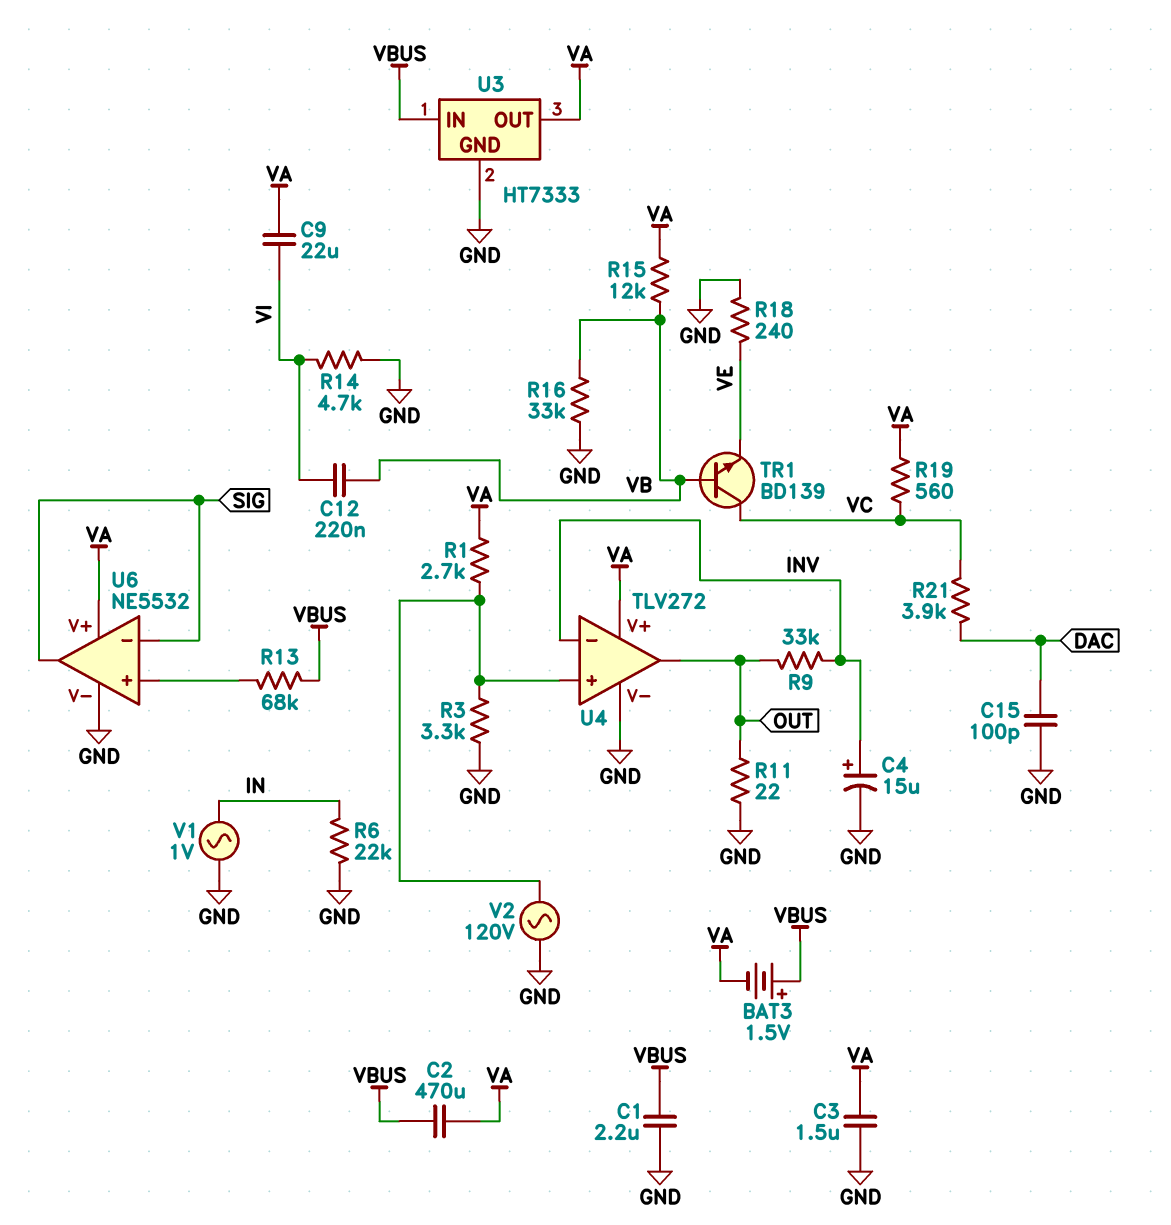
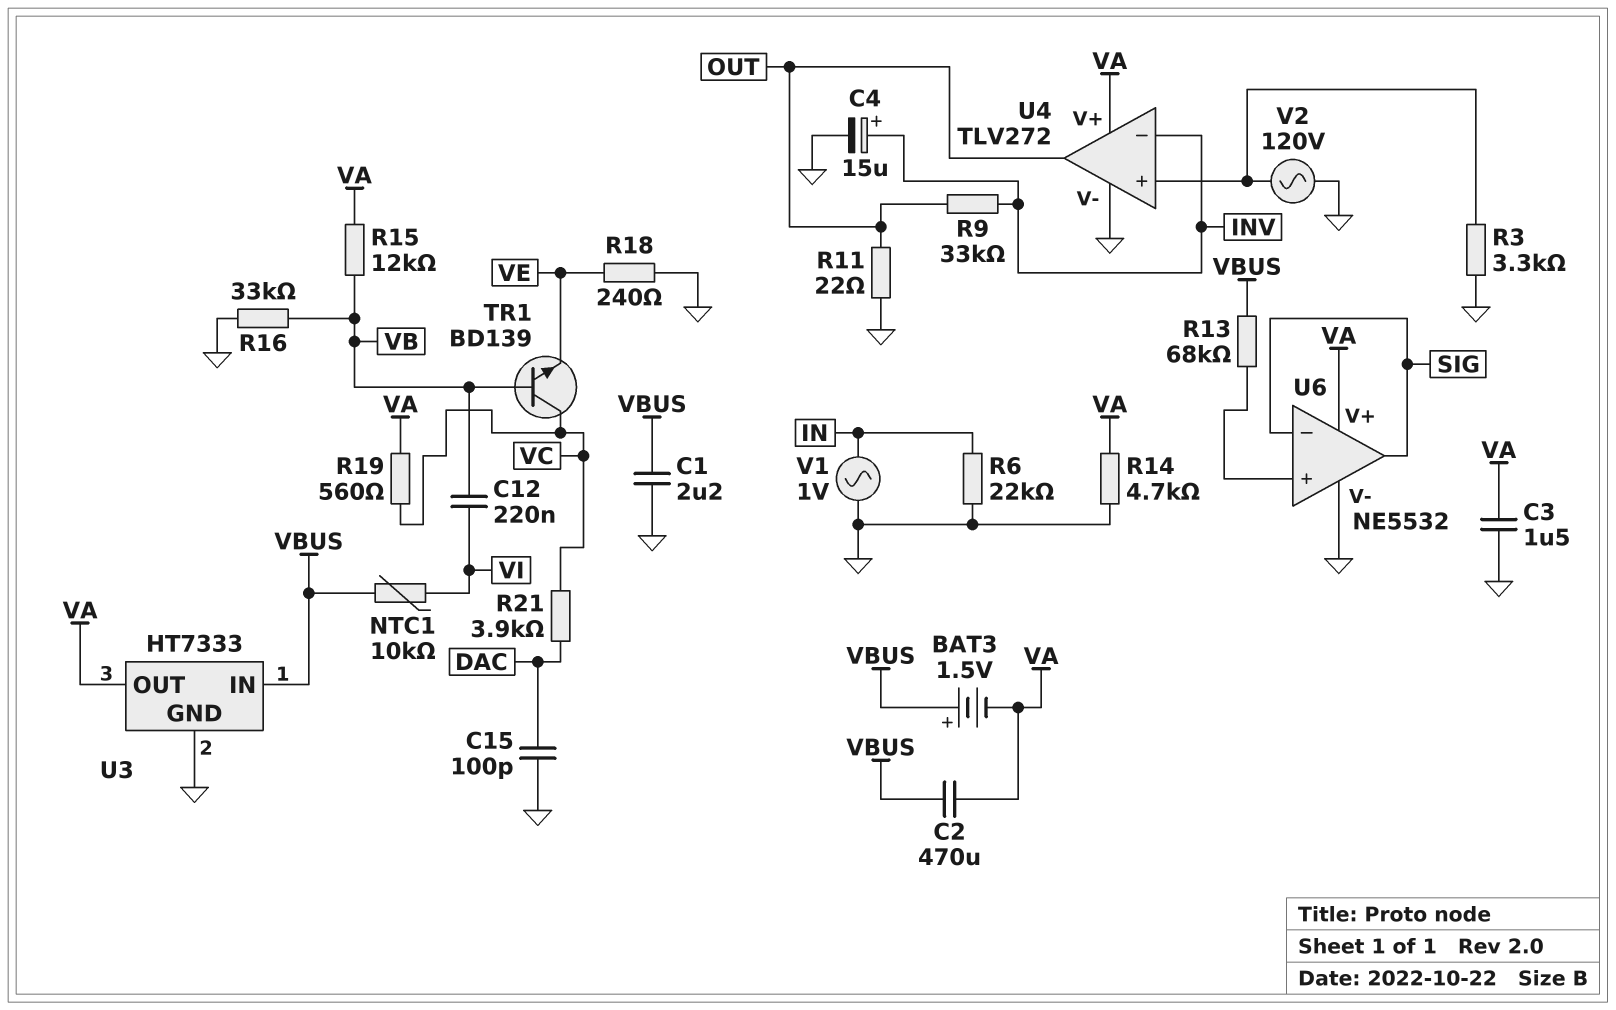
C9: 22uF (VA, VI) -> none
NTC1: none -> 10k (VBUS, VI)
R1: 2.7k (U4/in+, VA) -> none
R14: 4.7k (GND, VI) -> 4.7k (GND, VA)

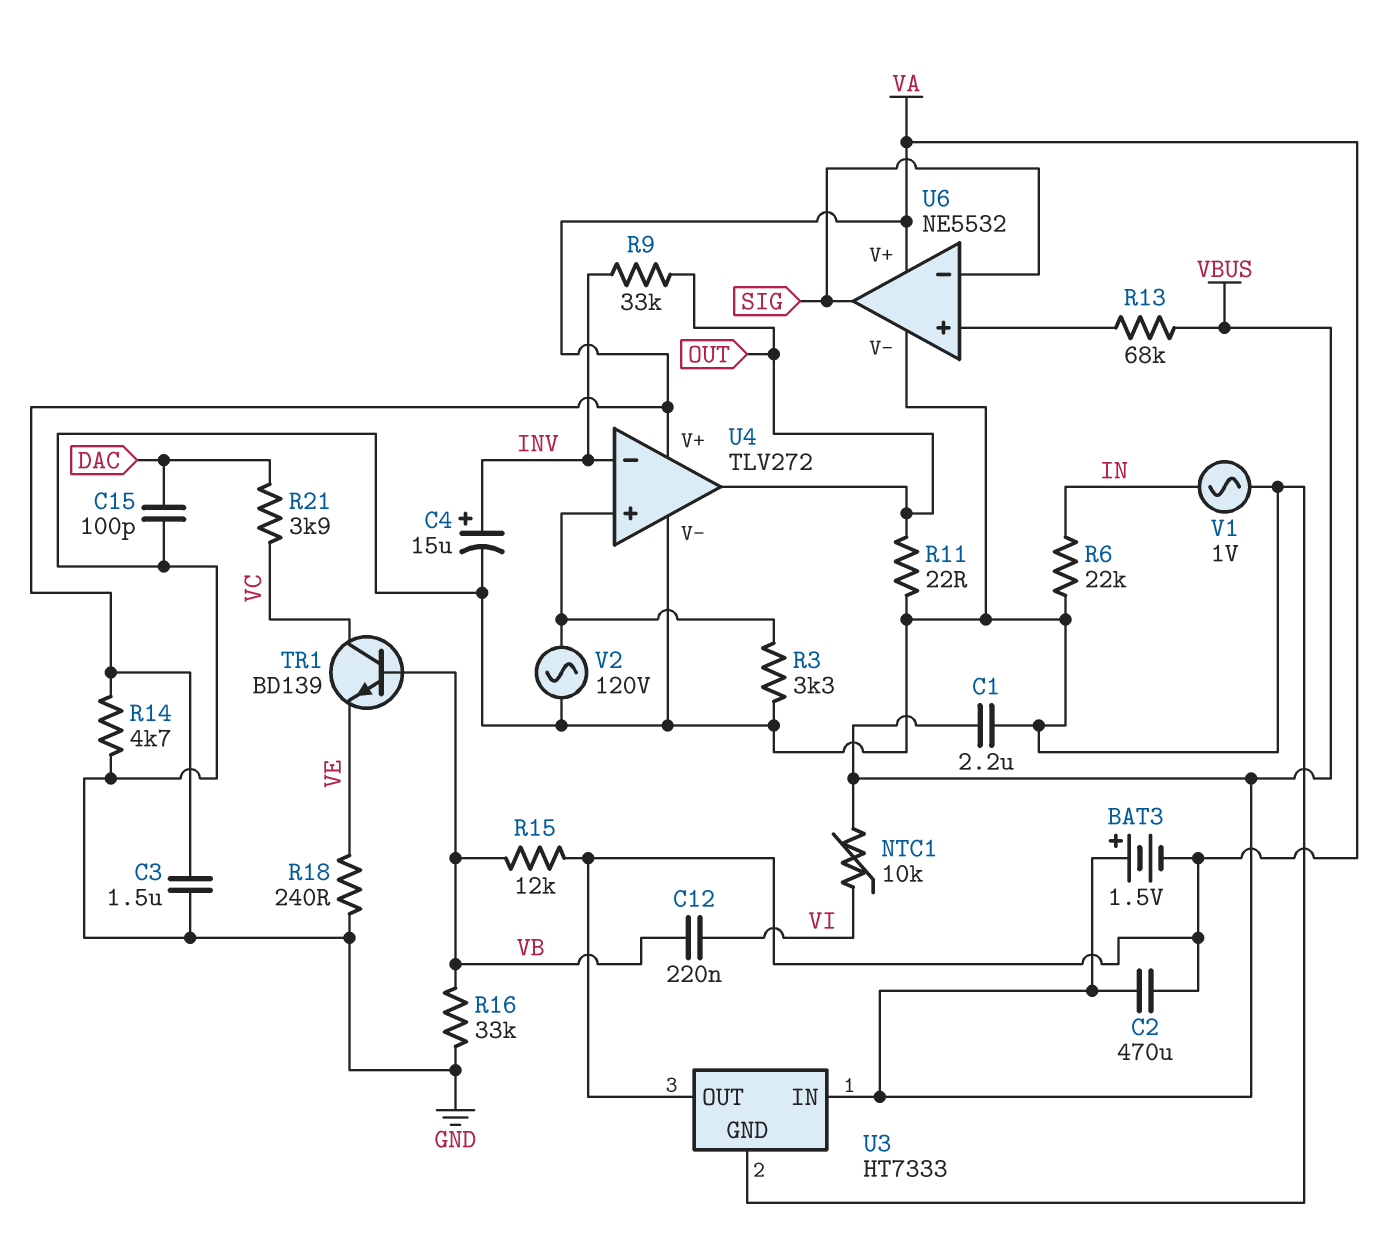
R19: 560 (VA, VC) -> none

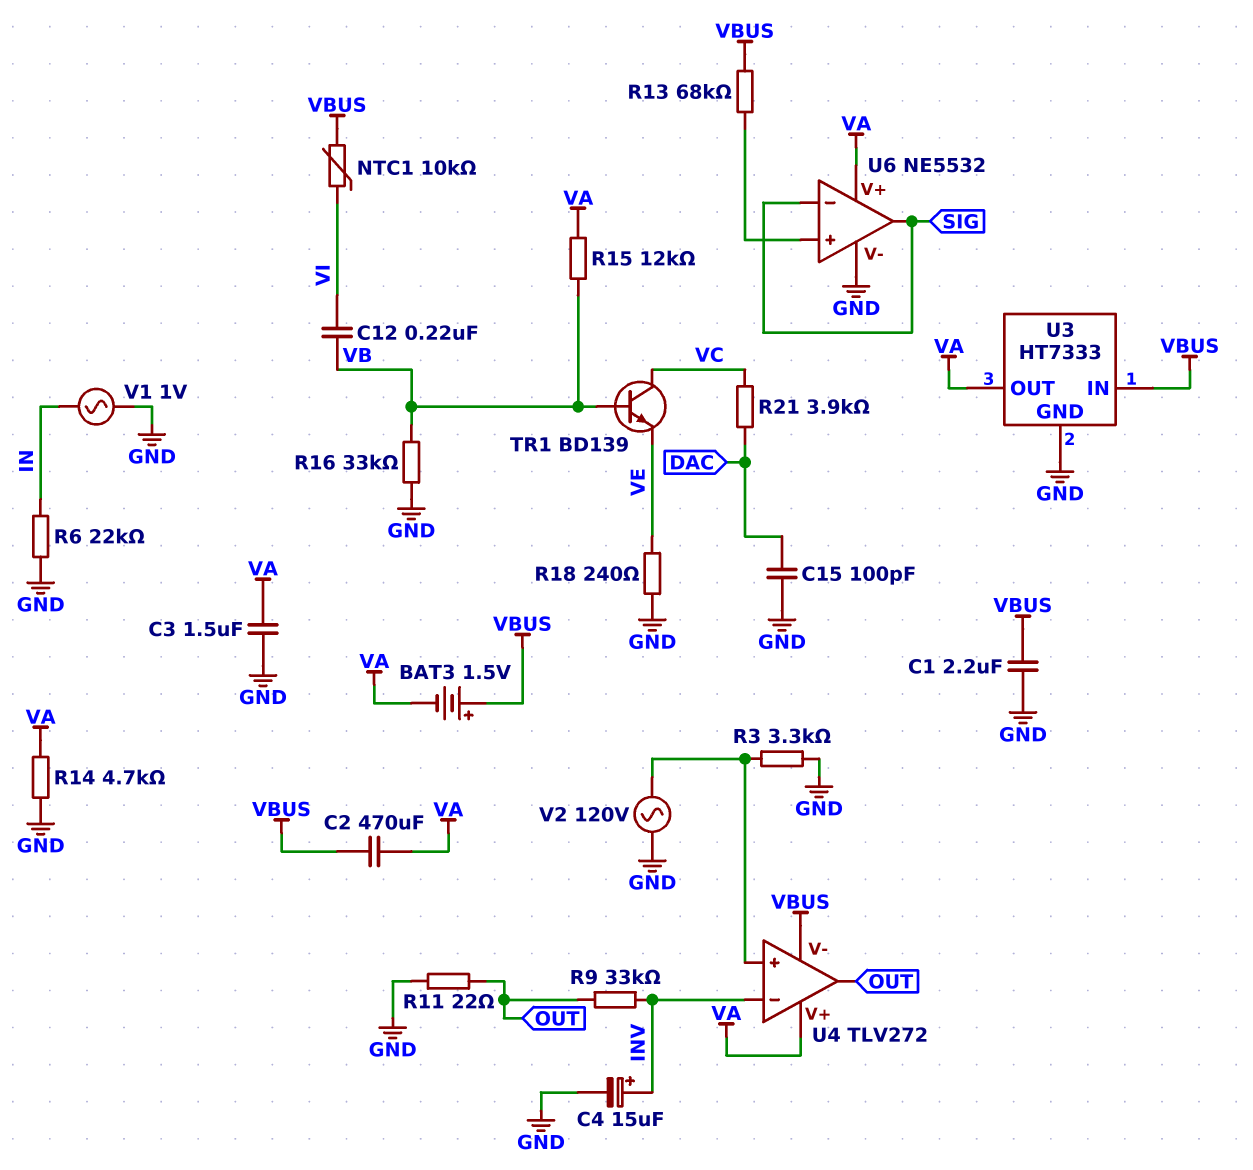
U4 pin V-: GND -> VBUS

